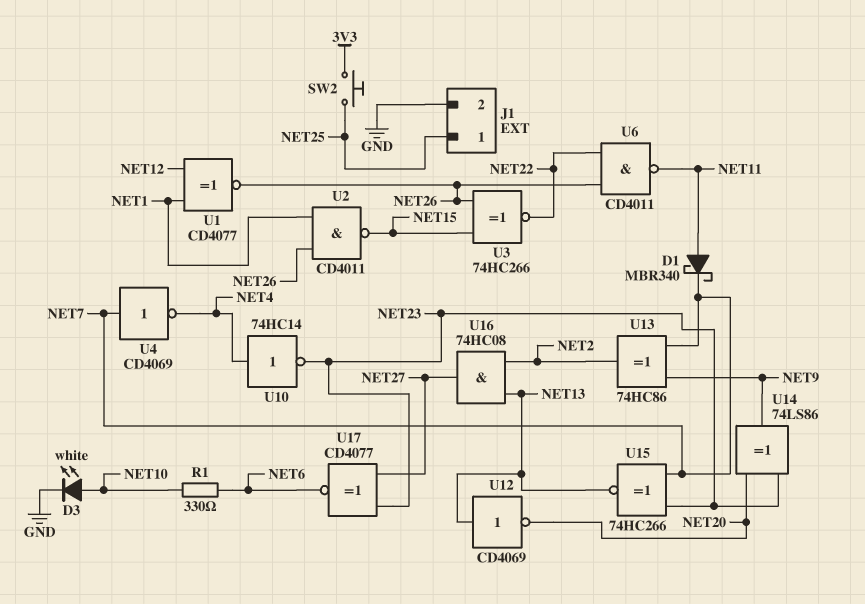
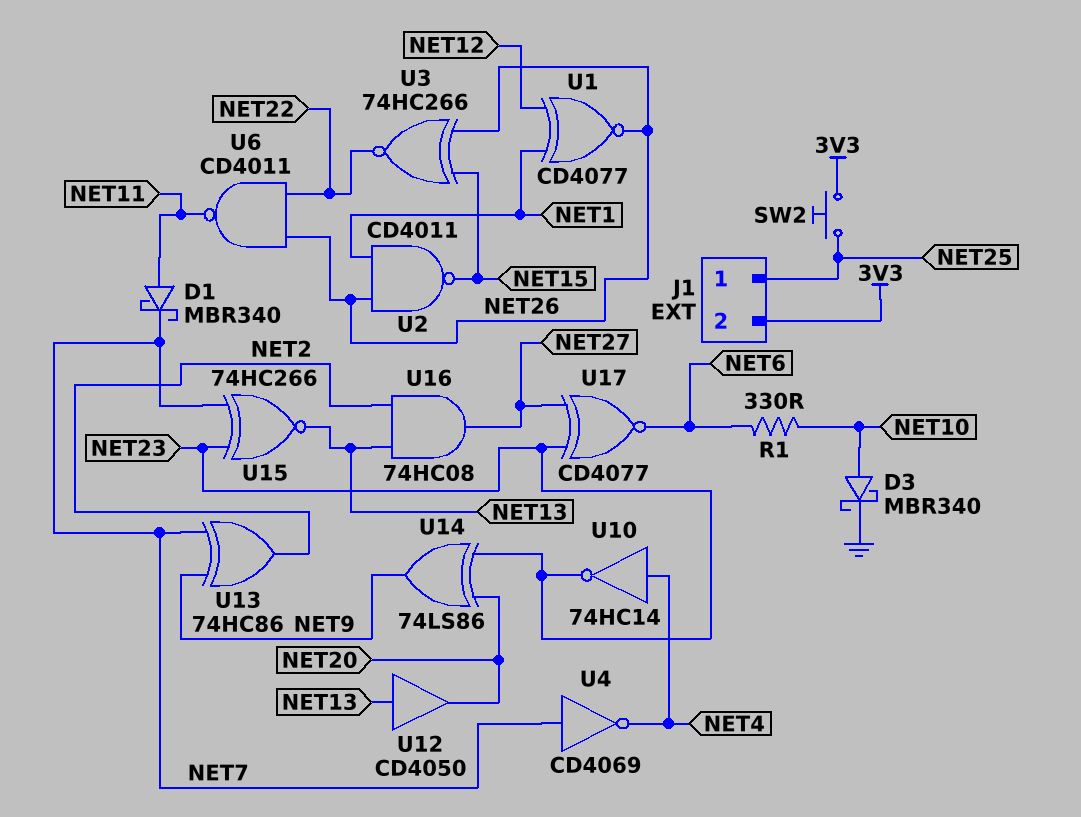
D3: LED white (A NET10, K GND) -> schottky MBR340 (A NET10, K GND)
J1 pin 2: GND -> 3V3
U12: NOT CD4069 (in NET13, out NET20) -> buffer CD4050 (in NET13, out NET20)

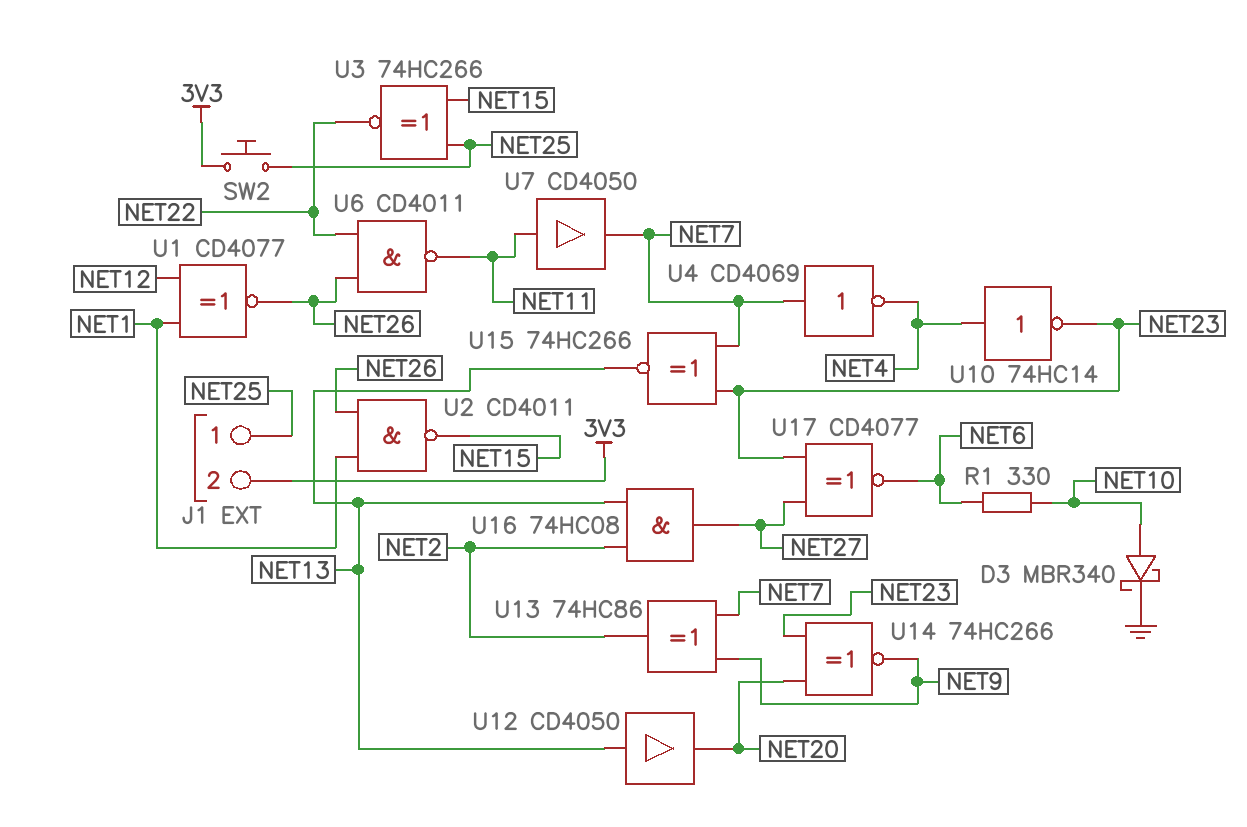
D1: schottky MBR340 (A NET11, K NET7) -> none
U3: XNOR 74HC266 (in NET15, in NET26, out NET22) -> XNOR 74HC266 (in NET15, in NET25, out NET22)
U7: none -> buffer CD4050 (in NET11, out NET7)
U14: XOR 74LS86 (in NET20, in NET23, out NET9) -> XNOR 74HC266 (in NET20, in NET23, out NET9)

